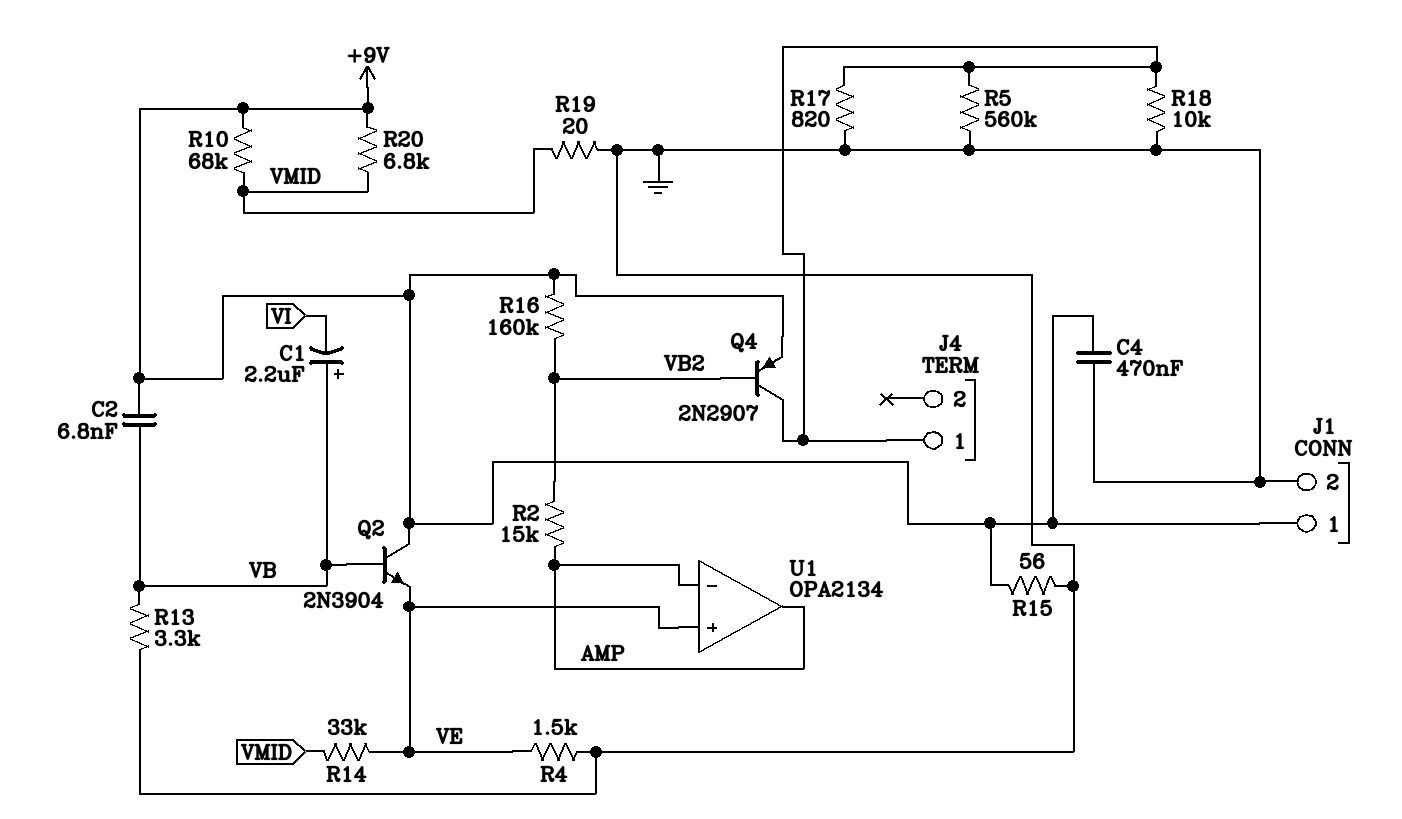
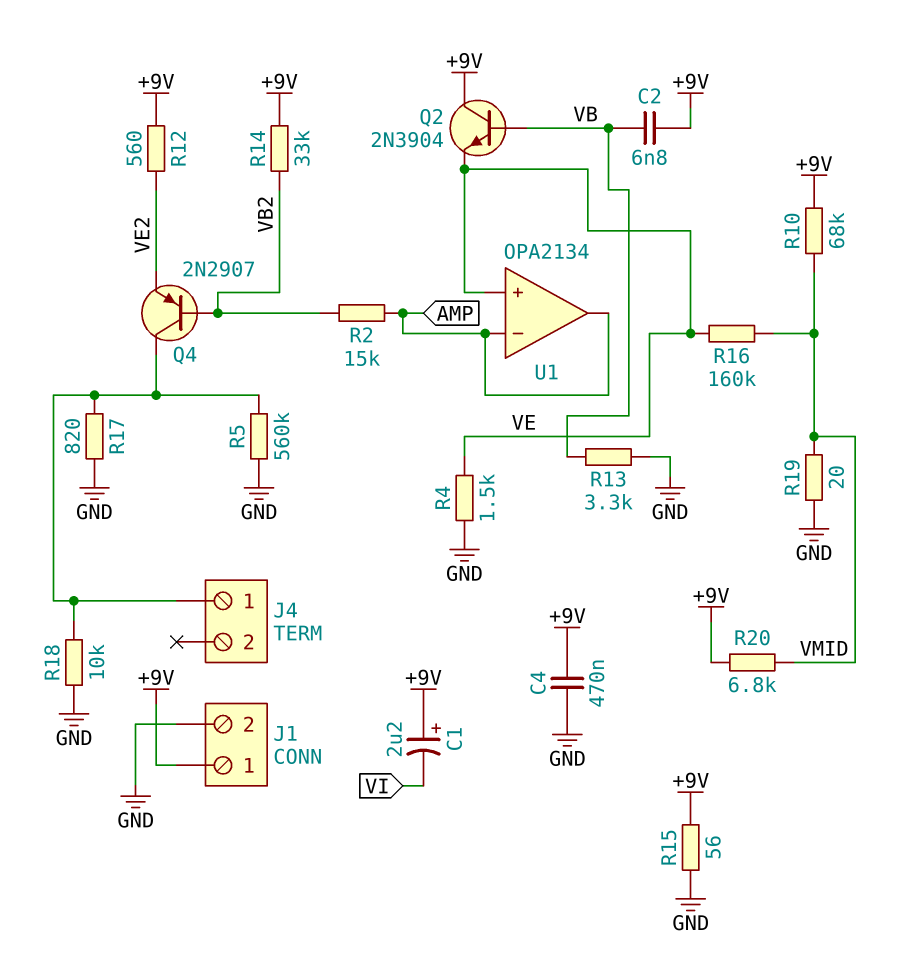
C1: 2.2uF (plus VB, minus VI) -> 2.2uF (plus +9V, minus VI)
Q4: PNP 2N2907 (B VB2, C J4/1, E +9V) -> PNP 2N2907 (B VB2, C J4/1, E VE2)
R12: none -> 560 (+9V, VE2)
R14: 33k (VE, VMID) -> 33k (+9V, VB2)
R16: 160k (+9V, VB2) -> 160k (VE, VMID)

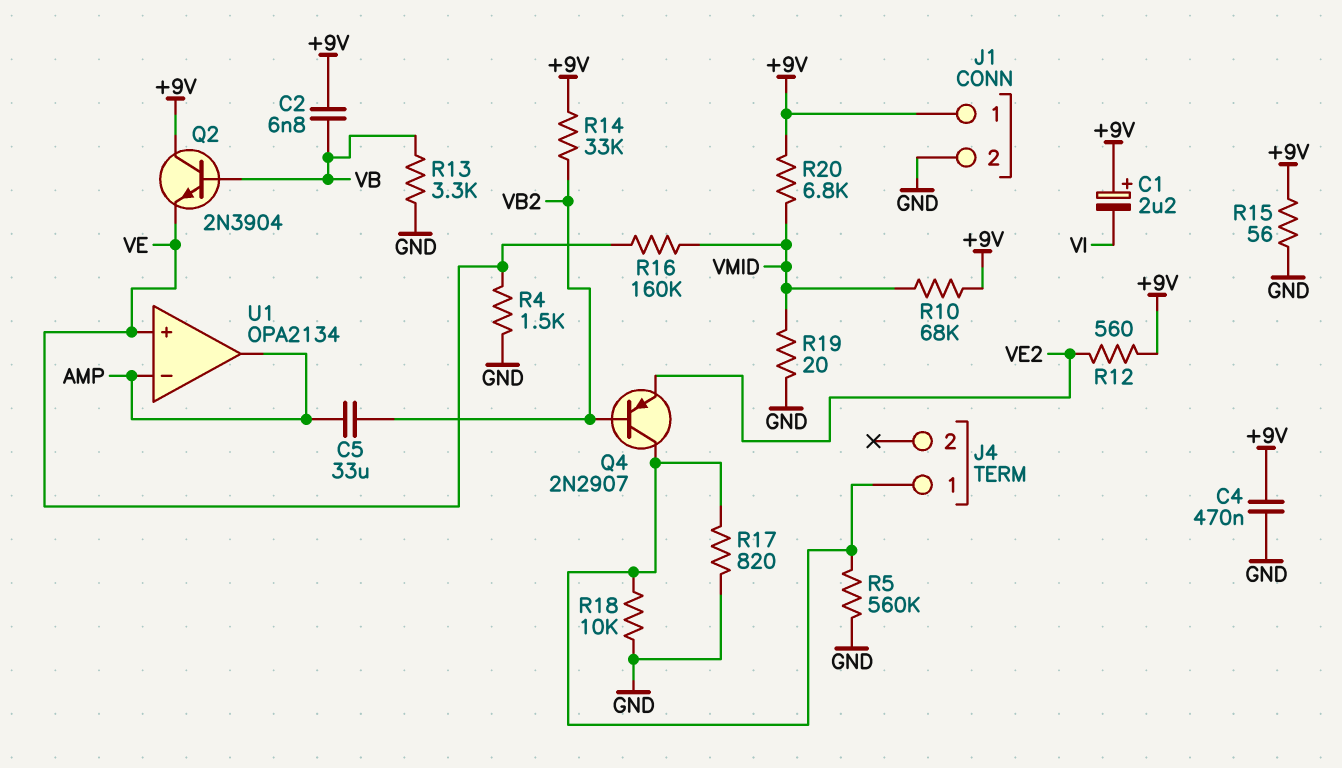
C5: none -> 33uF (AMP, VB2)
R2: 15k (AMP, VB2) -> none

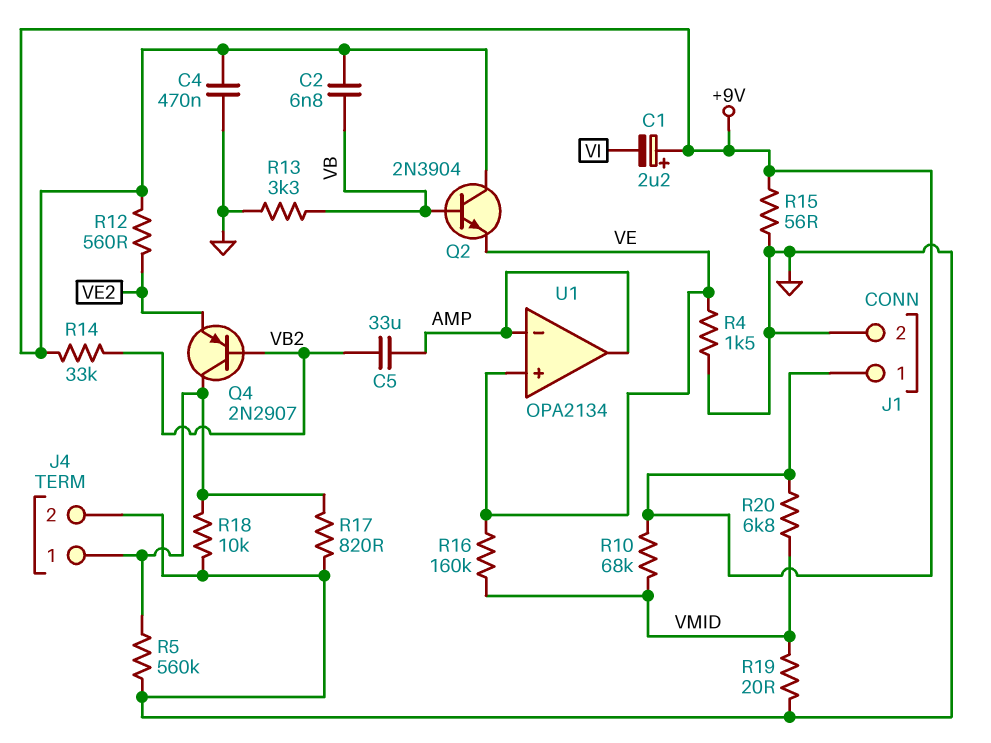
J4 pin 2: none -> GND

